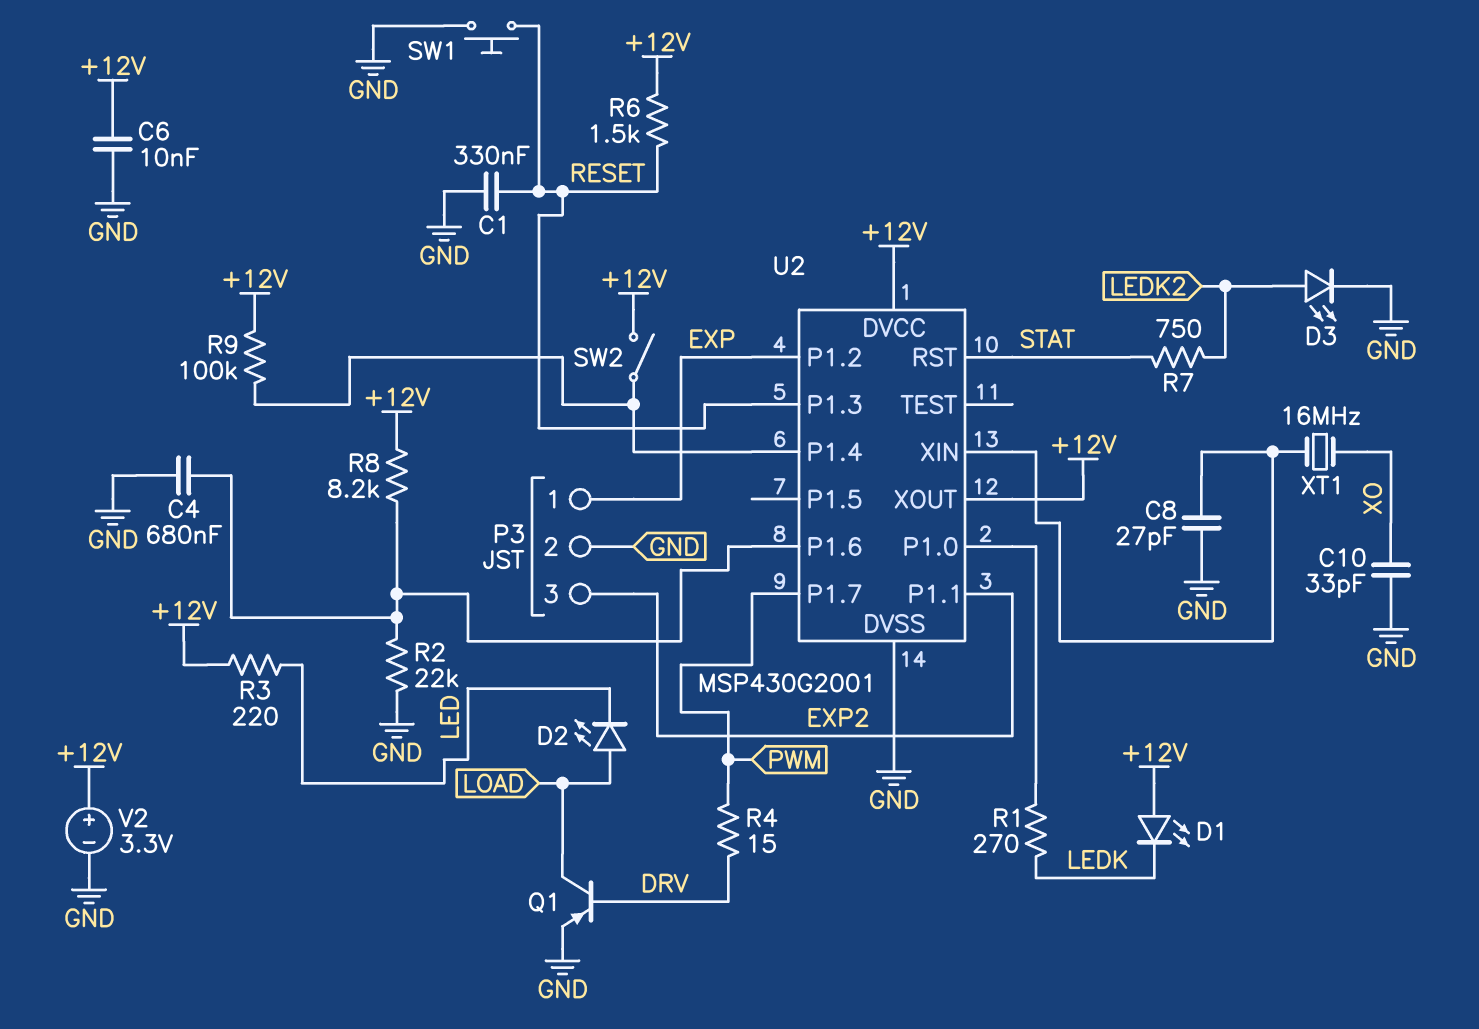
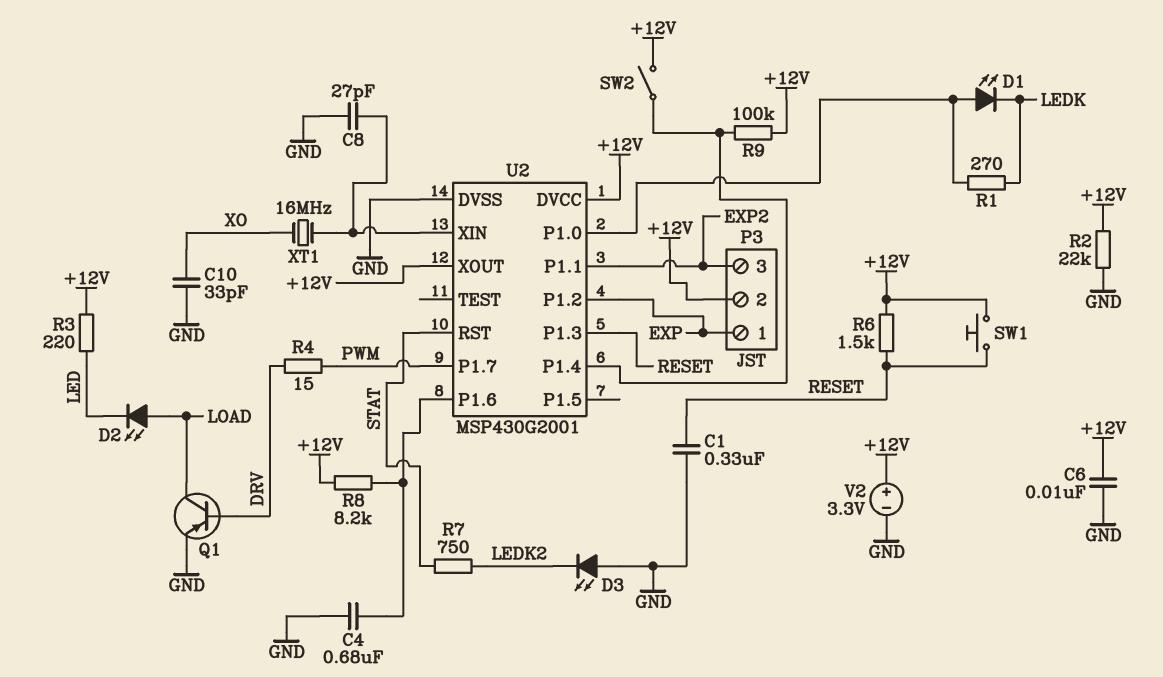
D1: LED (A +12V, K LEDK) -> LED (A U2/P1.0, K LEDK)
D3: LED (A LEDK2, K GND) -> LED (A GND, K LEDK2)
P3 pin 2: GND -> +12V
R2: 22k (GND, U2/P1.6) -> 22k (+12V, GND)
SW1: button (GND, RESET) -> button (+12V, RESET)

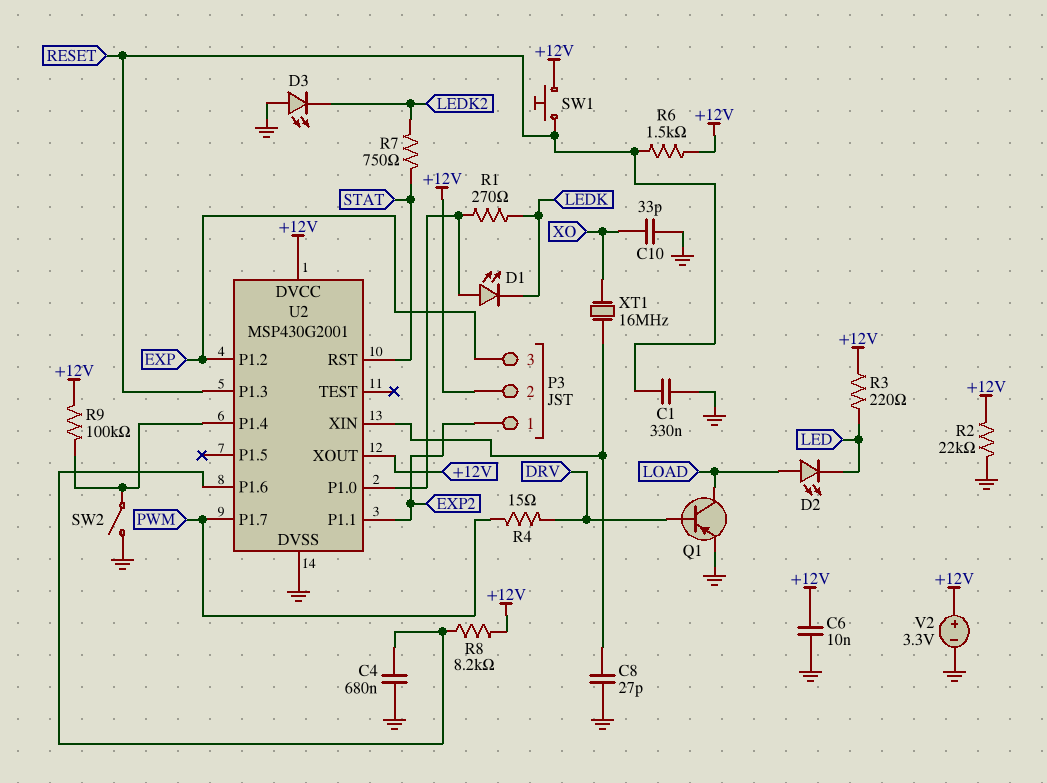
P3 pin 1: EXP -> EXP2
P3 pin 3: EXP2 -> EXP
SW2: switch (+12V, U2/P1.4) -> switch (GND, U2/P1.4)

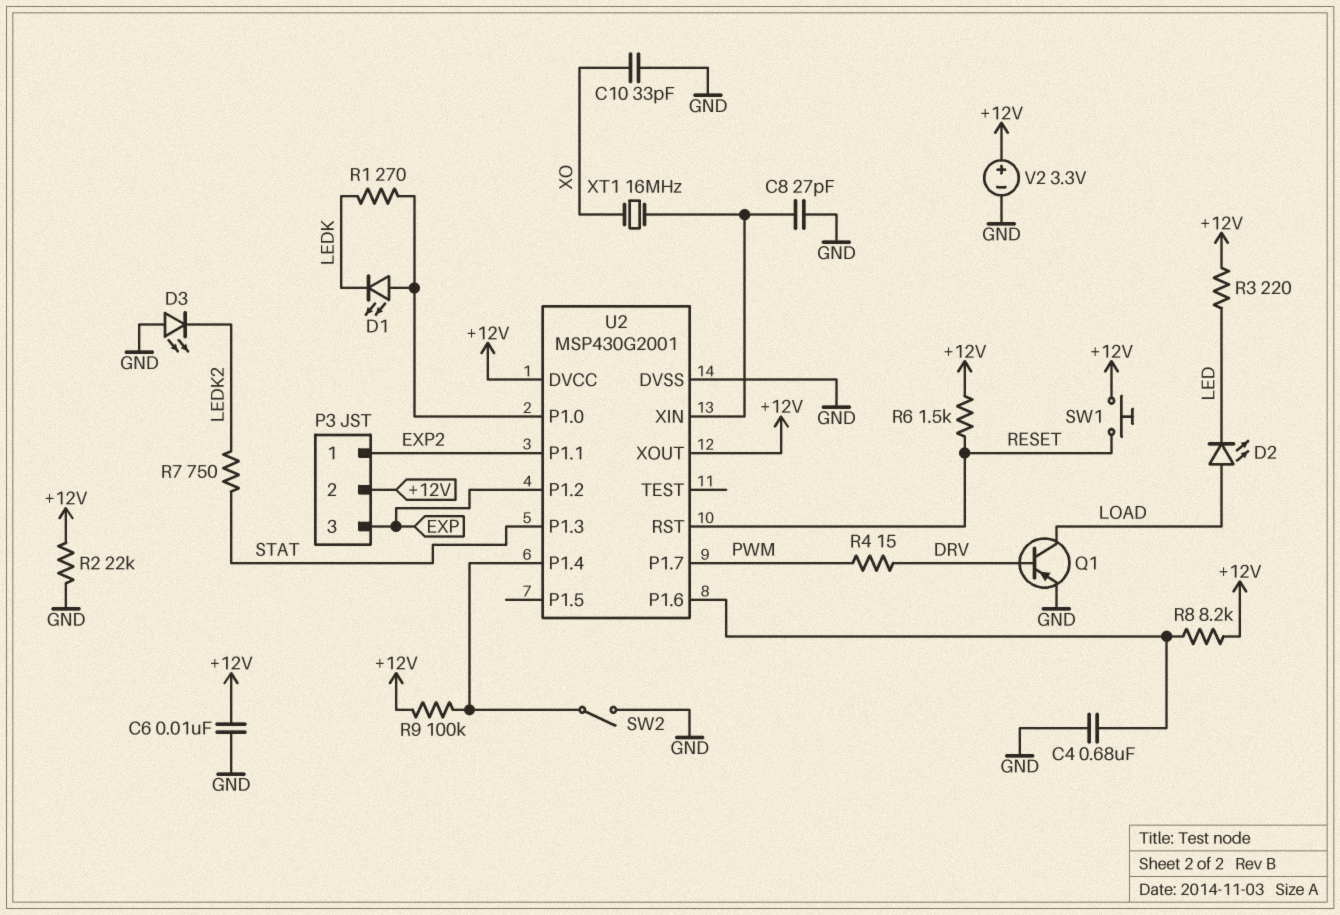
C1: 330nF (GND, RESET) -> none
U2 pin P1.3: RESET -> STAT
U2 pin RST: STAT -> RESET

